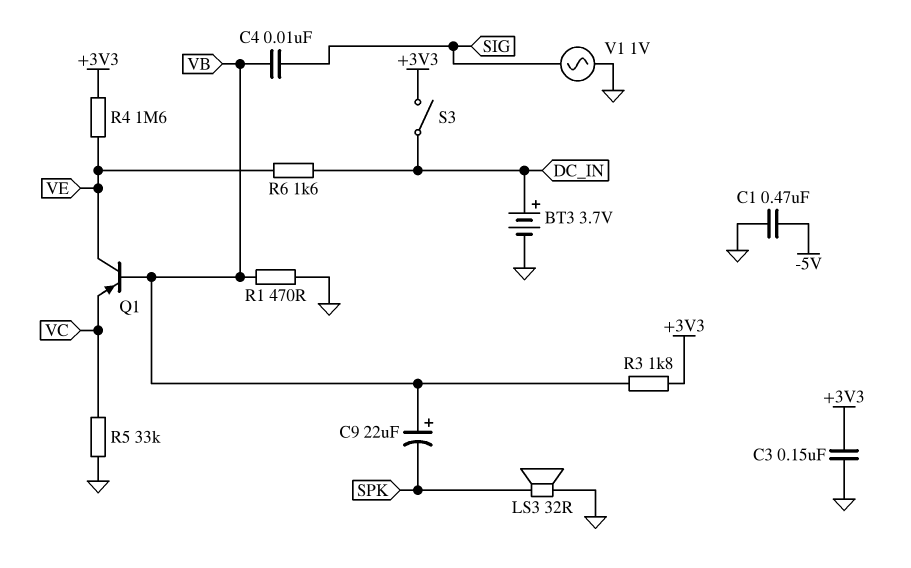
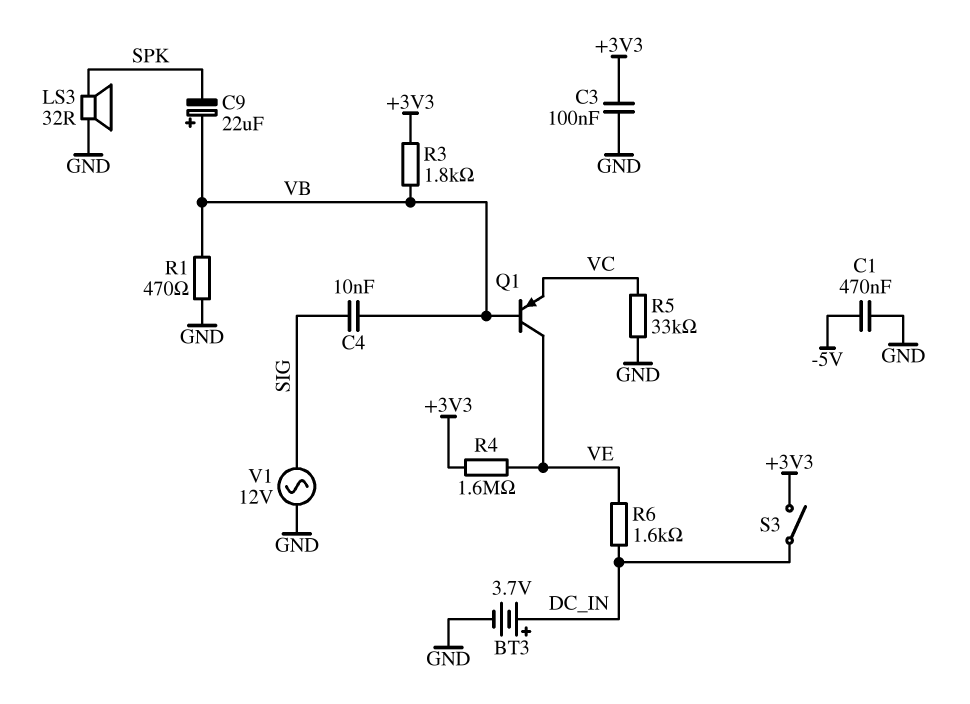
C3: 150nF (+3V3, GND) -> 100nF (+3V3, GND)
V1: AC 1V (GND, SIG) -> AC 12V (GND, SIG)

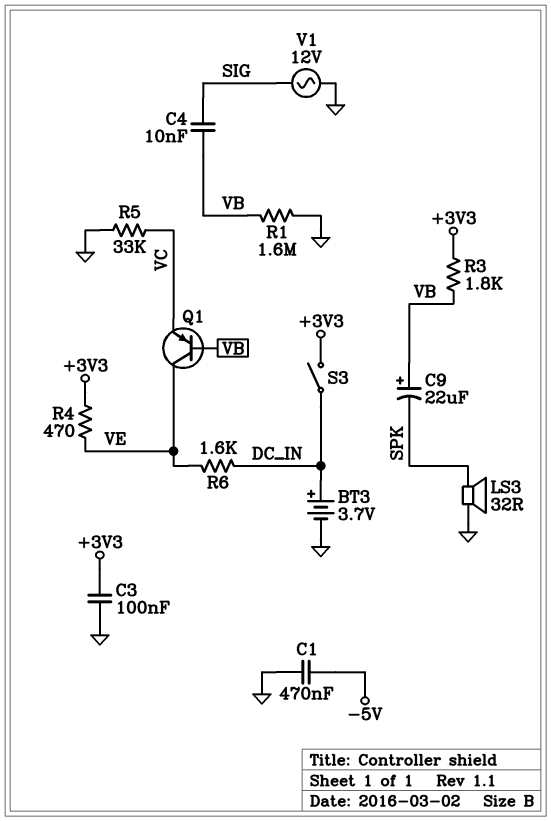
R1: 470 (GND, VB) -> 1.6M (GND, VB)
R4: 1.6M (+3V3, VE) -> 470 (+3V3, VE)

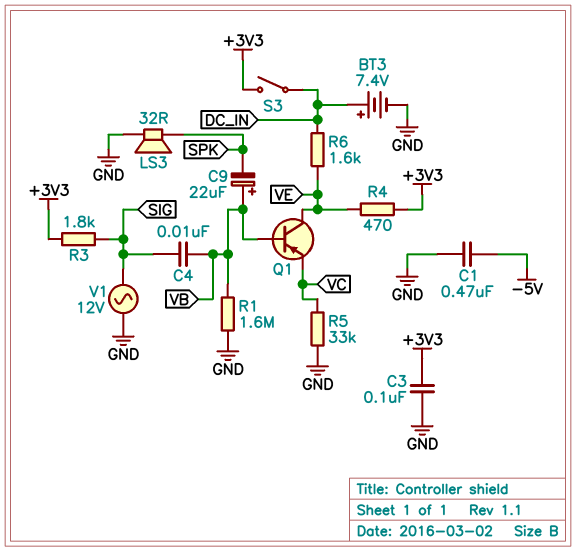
BT3: 3.7V (plus DC_IN, minus GND) -> 7.4V (plus DC_IN, minus GND)
R3: 1.8k (+3V3, VB) -> 1.8k (+3V3, SIG)

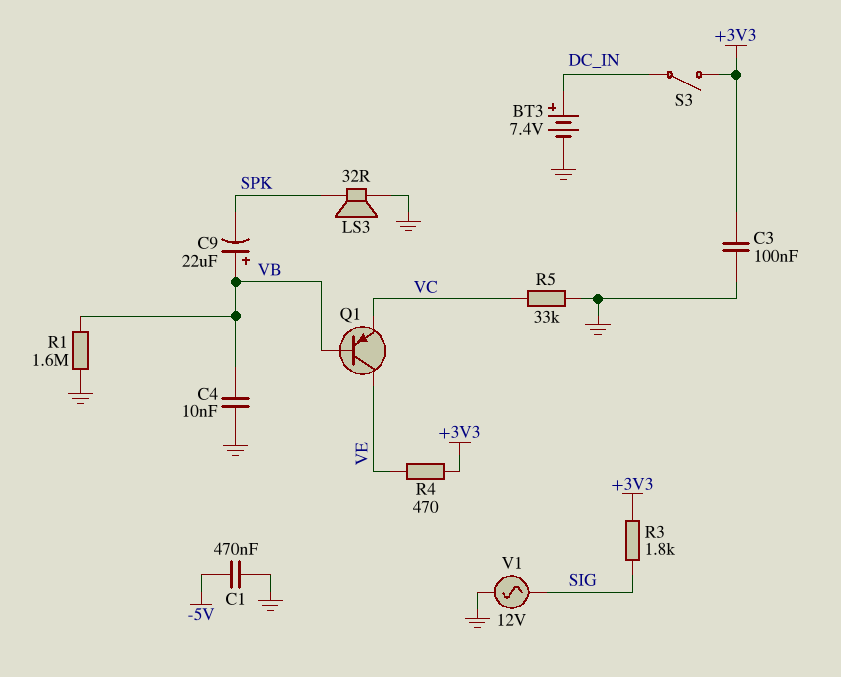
C4: 10nF (SIG, VB) -> 10nF (GND, VB)
R6: 1.6k (DC_IN, VE) -> none

